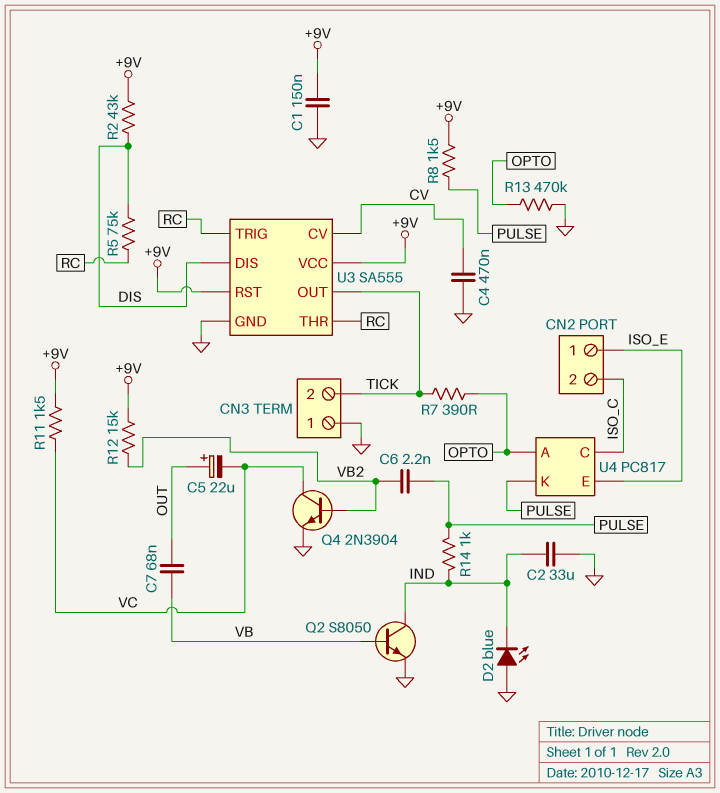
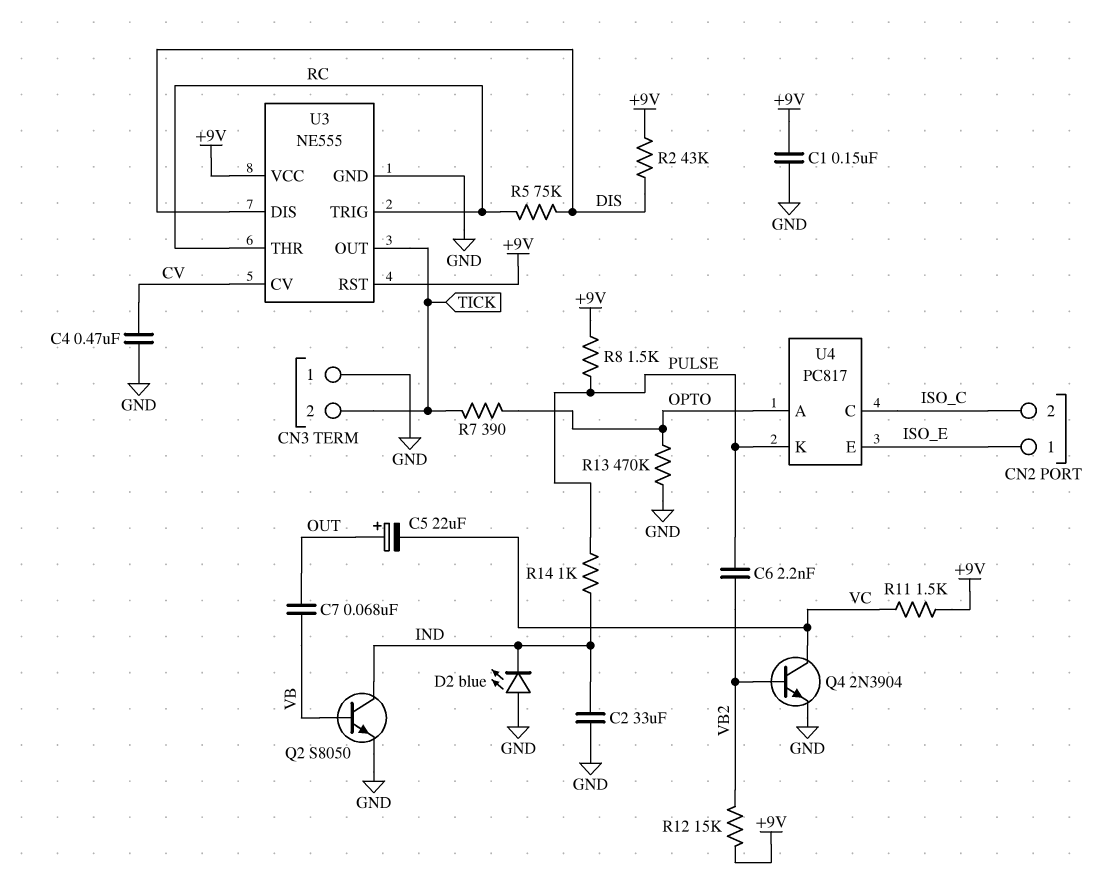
U3: SA555 -> NE555

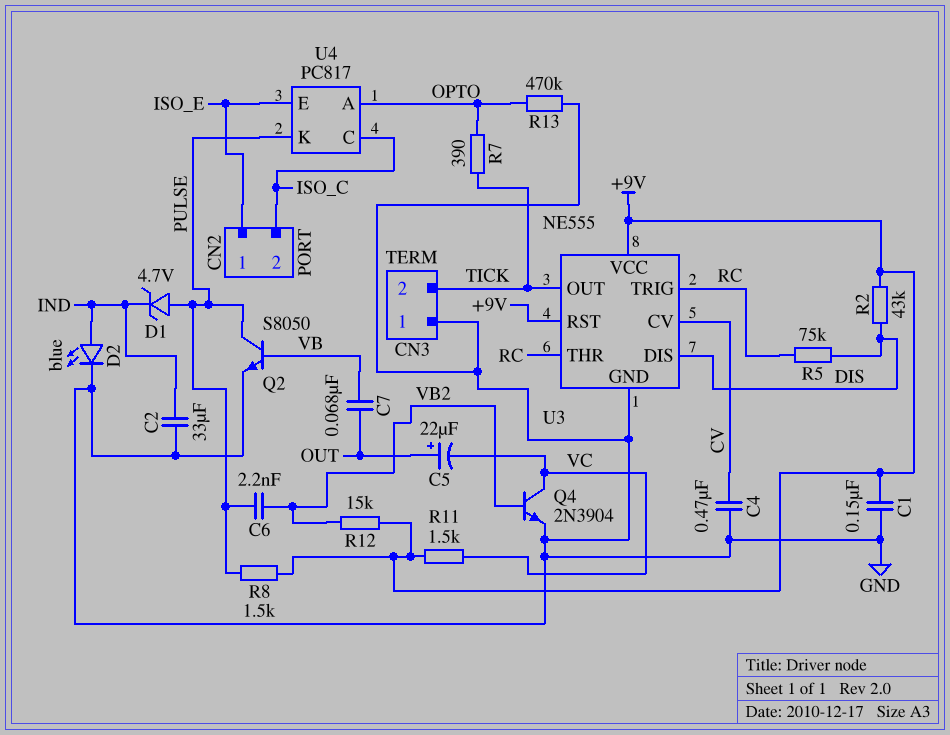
D1: none -> zener 4.7V (A PULSE, K IND)
D2: LED blue (A GND, K IND) -> LED blue (A IND, K GND)
Q2: NPN S8050 (B VB, C IND, E GND) -> NPN S8050 (B VB, C PULSE, E GND)
R14: 1k (IND, PULSE) -> none

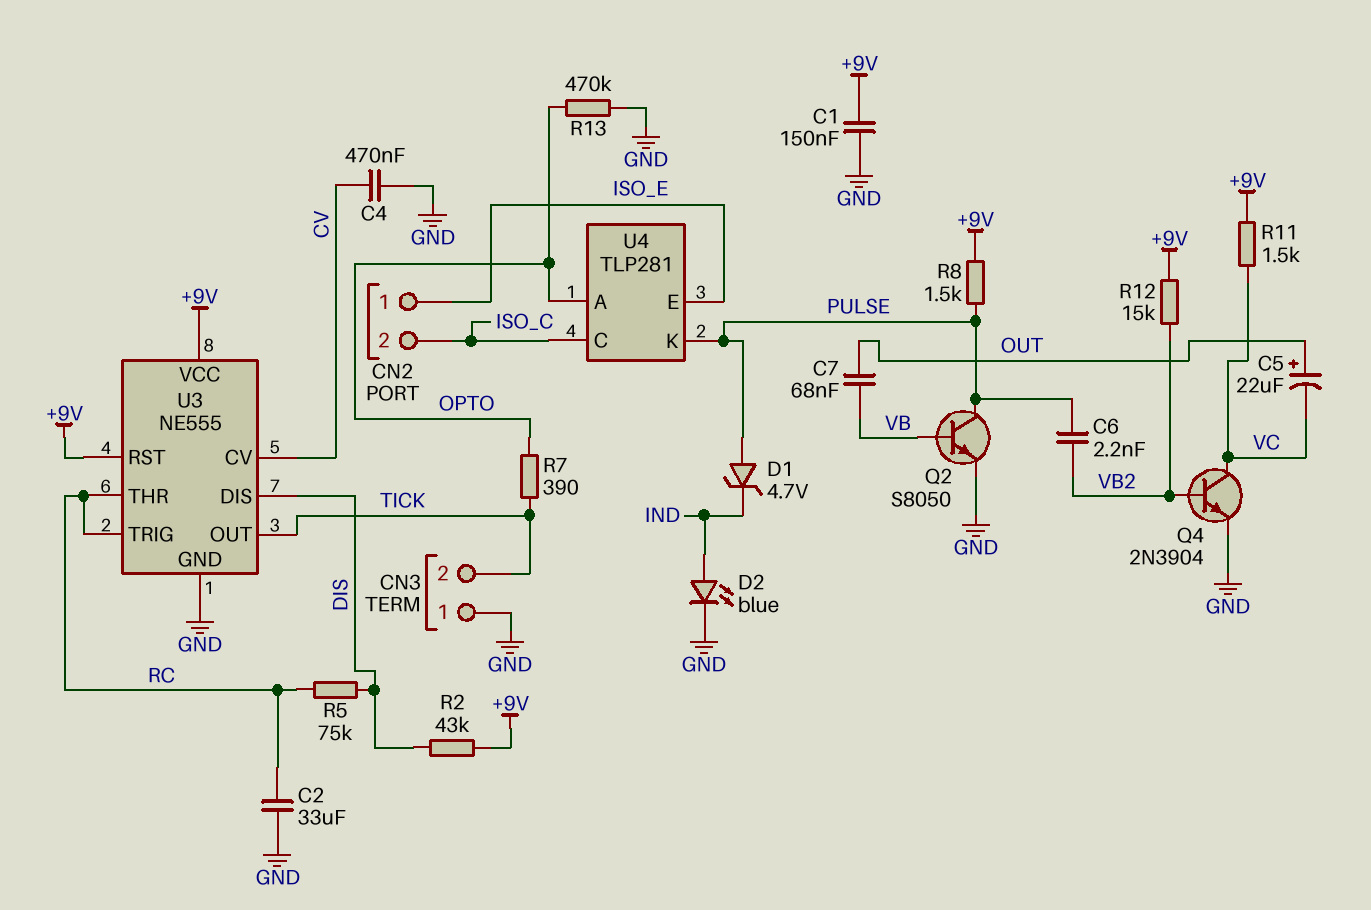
C2: 33uF (GND, IND) -> 33uF (GND, RC)
U4: PC817 -> TLP281

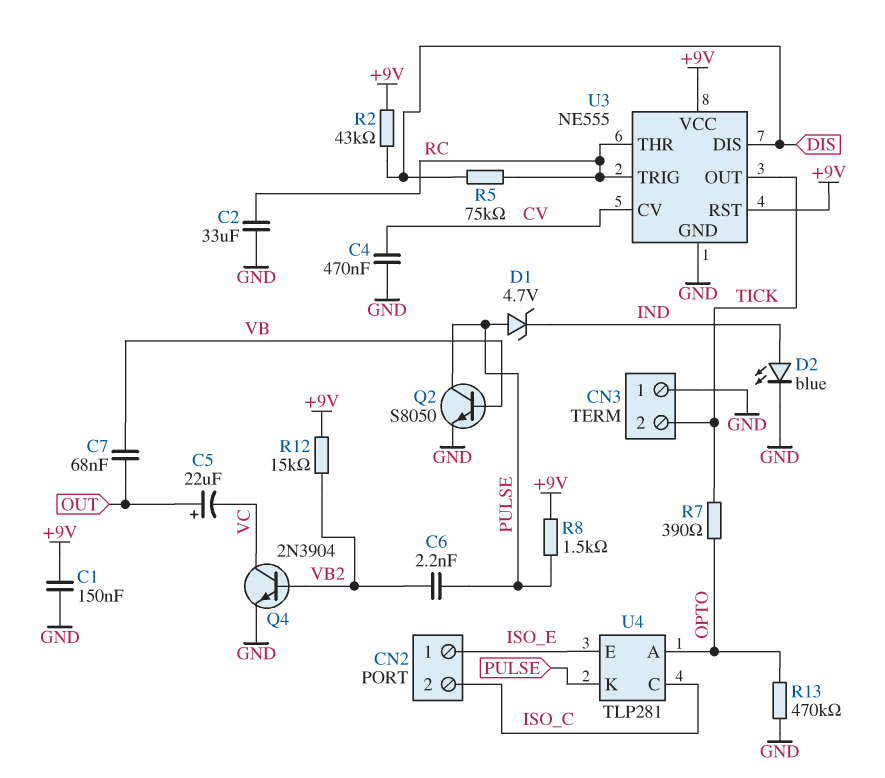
R11: 1.5k (+9V, VC) -> none

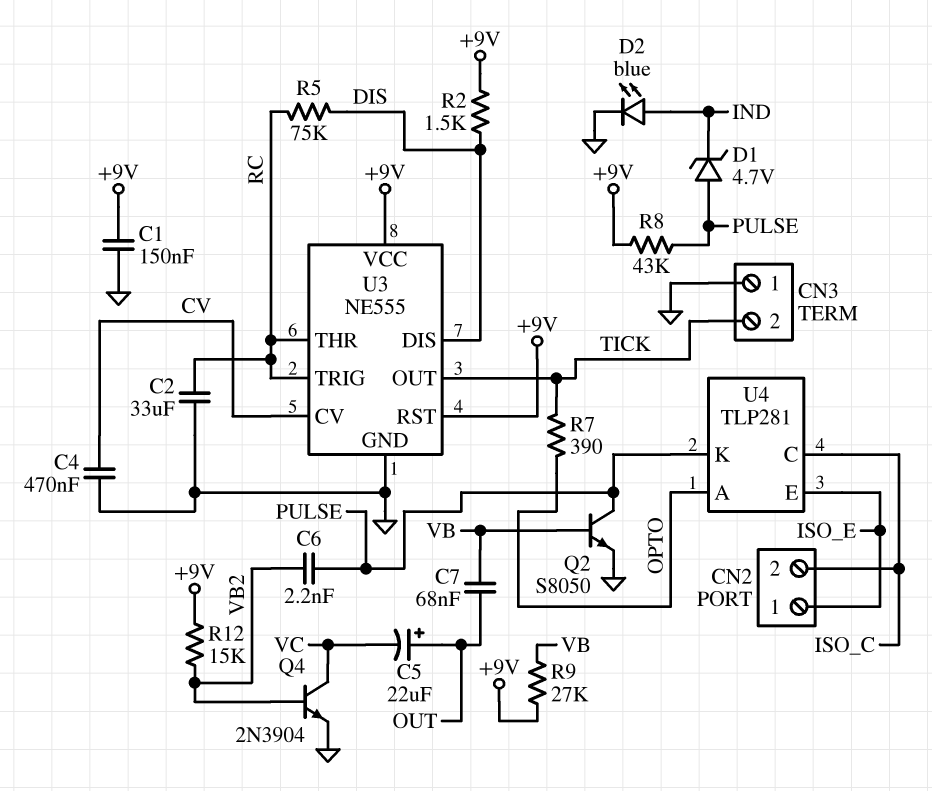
R2: 43k (+9V, DIS) -> 1.5k (+9V, DIS)
R8: 1.5k (+9V, PULSE) -> 43k (+9V, PULSE)
R9: none -> 27k (+9V, VB)
R13: 470k (GND, OPTO) -> none

